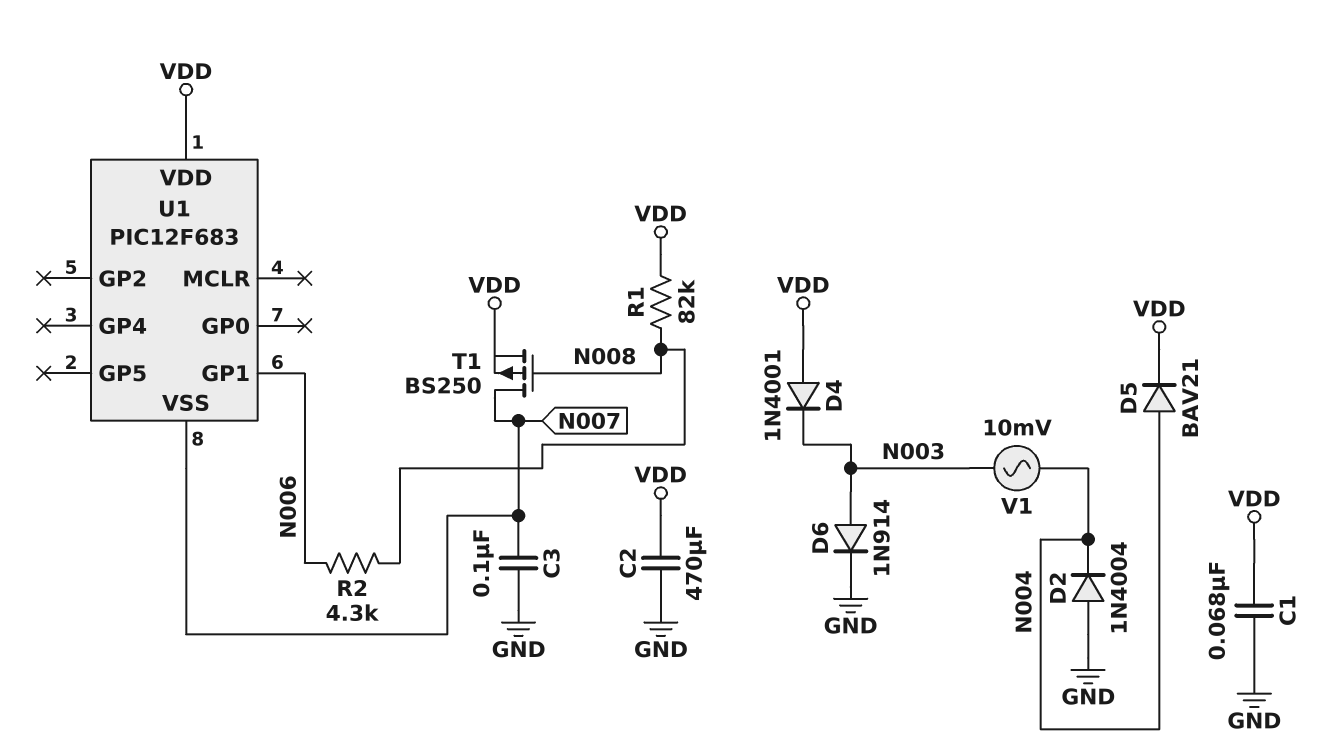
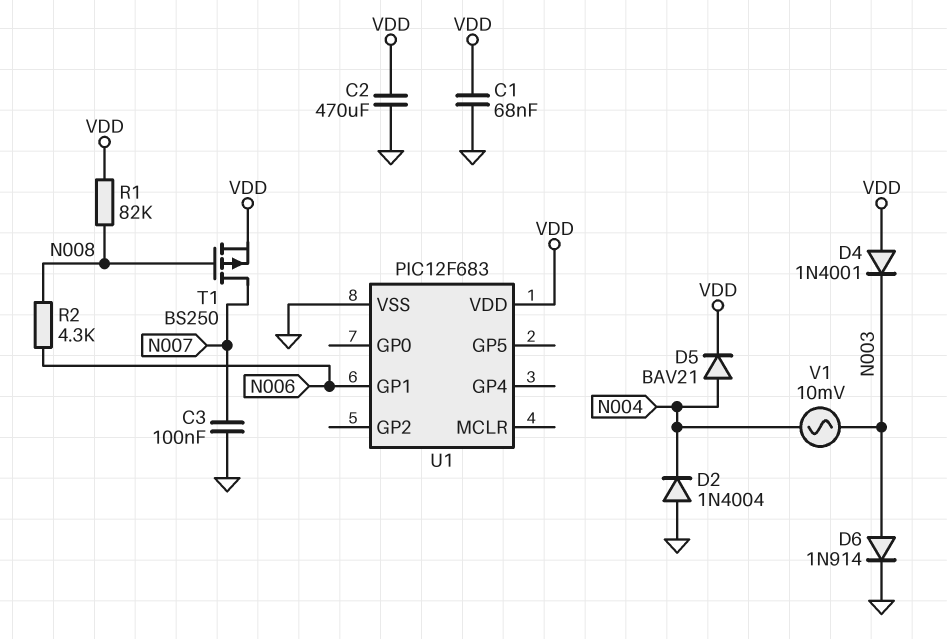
U1 pin VSS: N007 -> GND

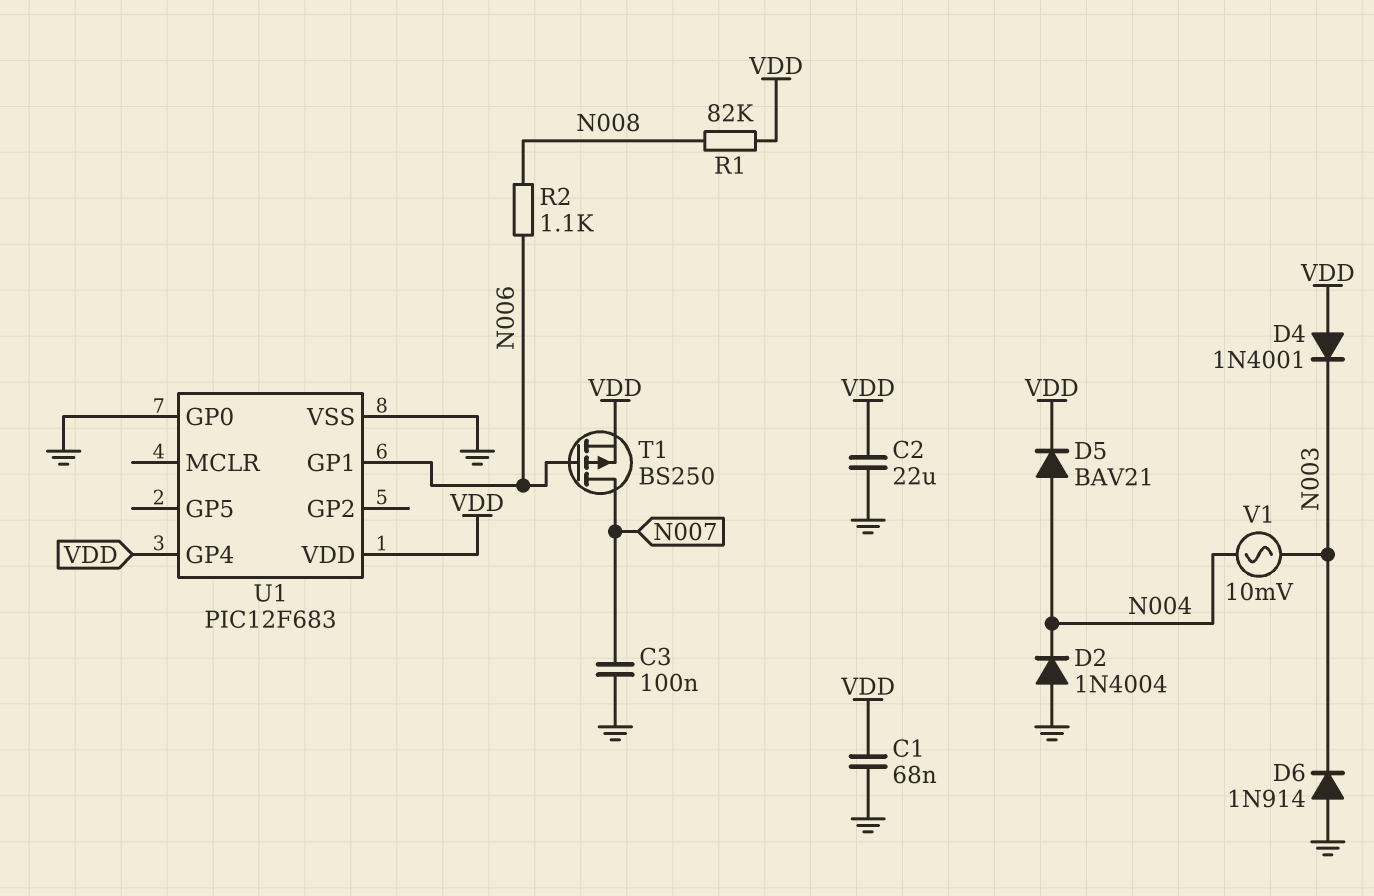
C2: 470uF (GND, VDD) -> 22uF (GND, VDD)
D6: diode 1N914 (A N003, K GND) -> diode 1N914 (A GND, K N003)
R2: 4.3k (N006, N008) -> 1.1k (N006, N008)
T1: PMOS BS250 (G N008, D N007, S VDD) -> PMOS BS250 (G N006, D N007, S VDD)
U1 pin GP0: none -> GND
U1 pin GP4: none -> VDD

